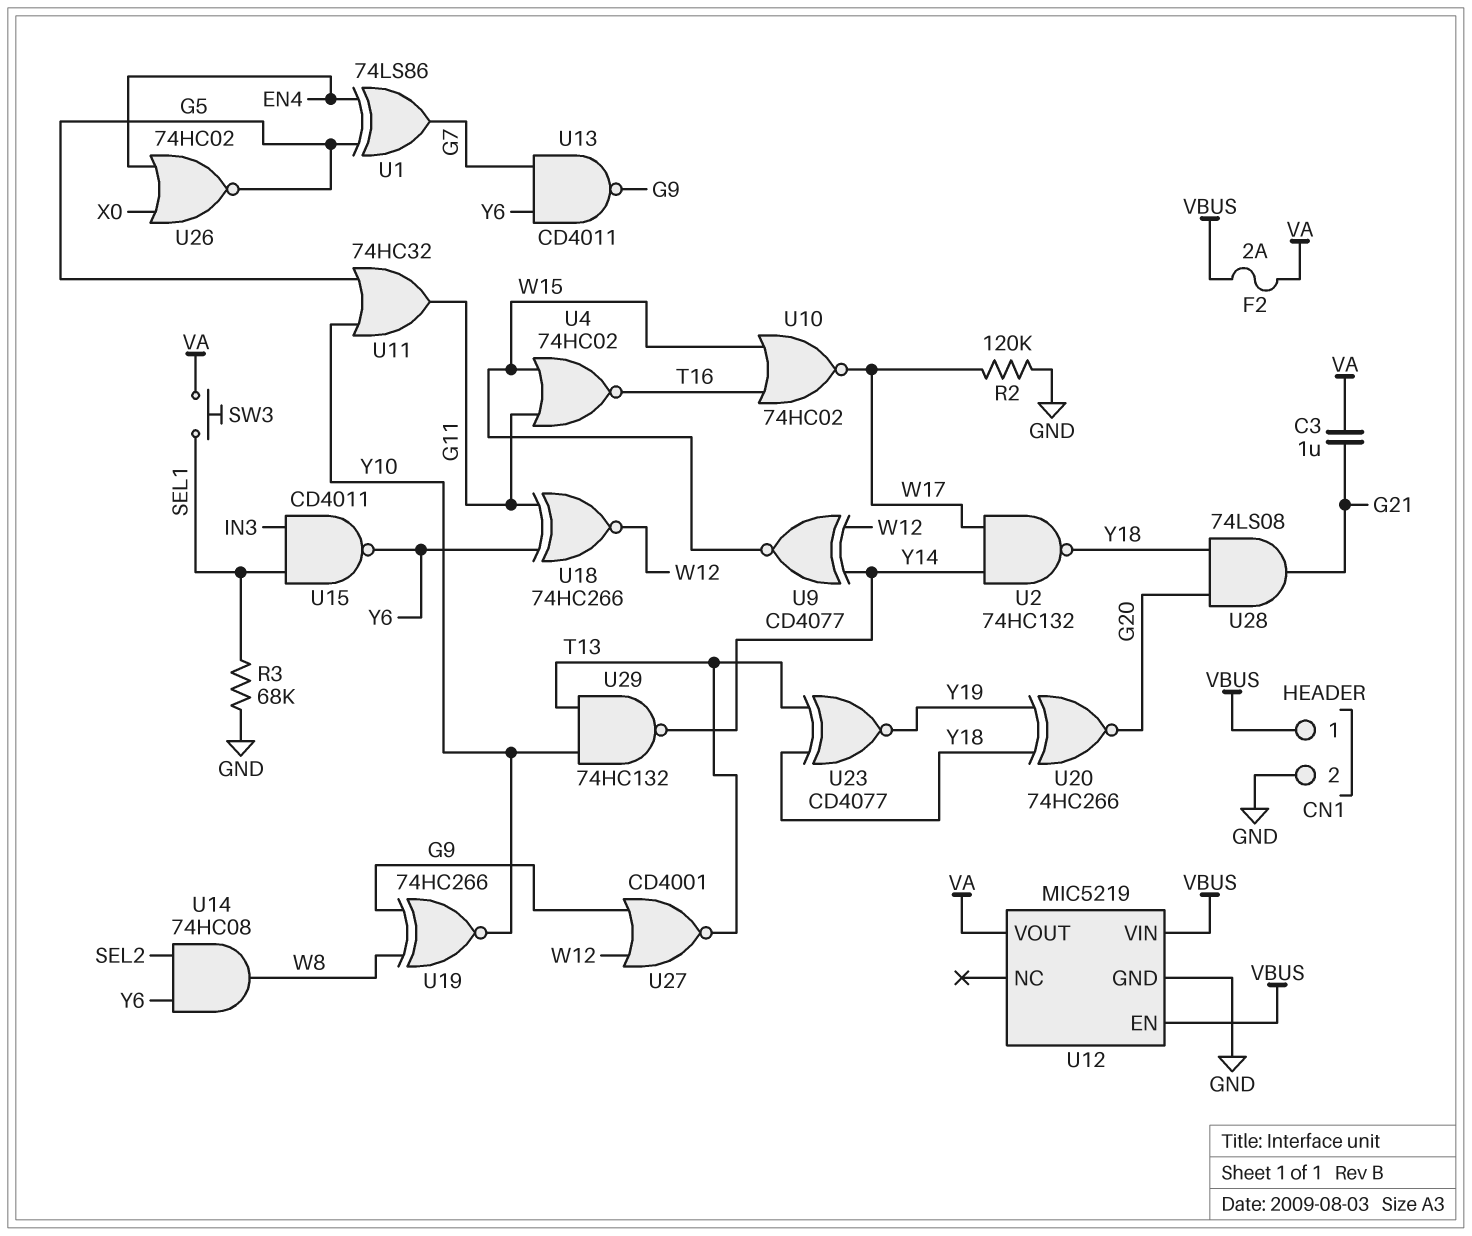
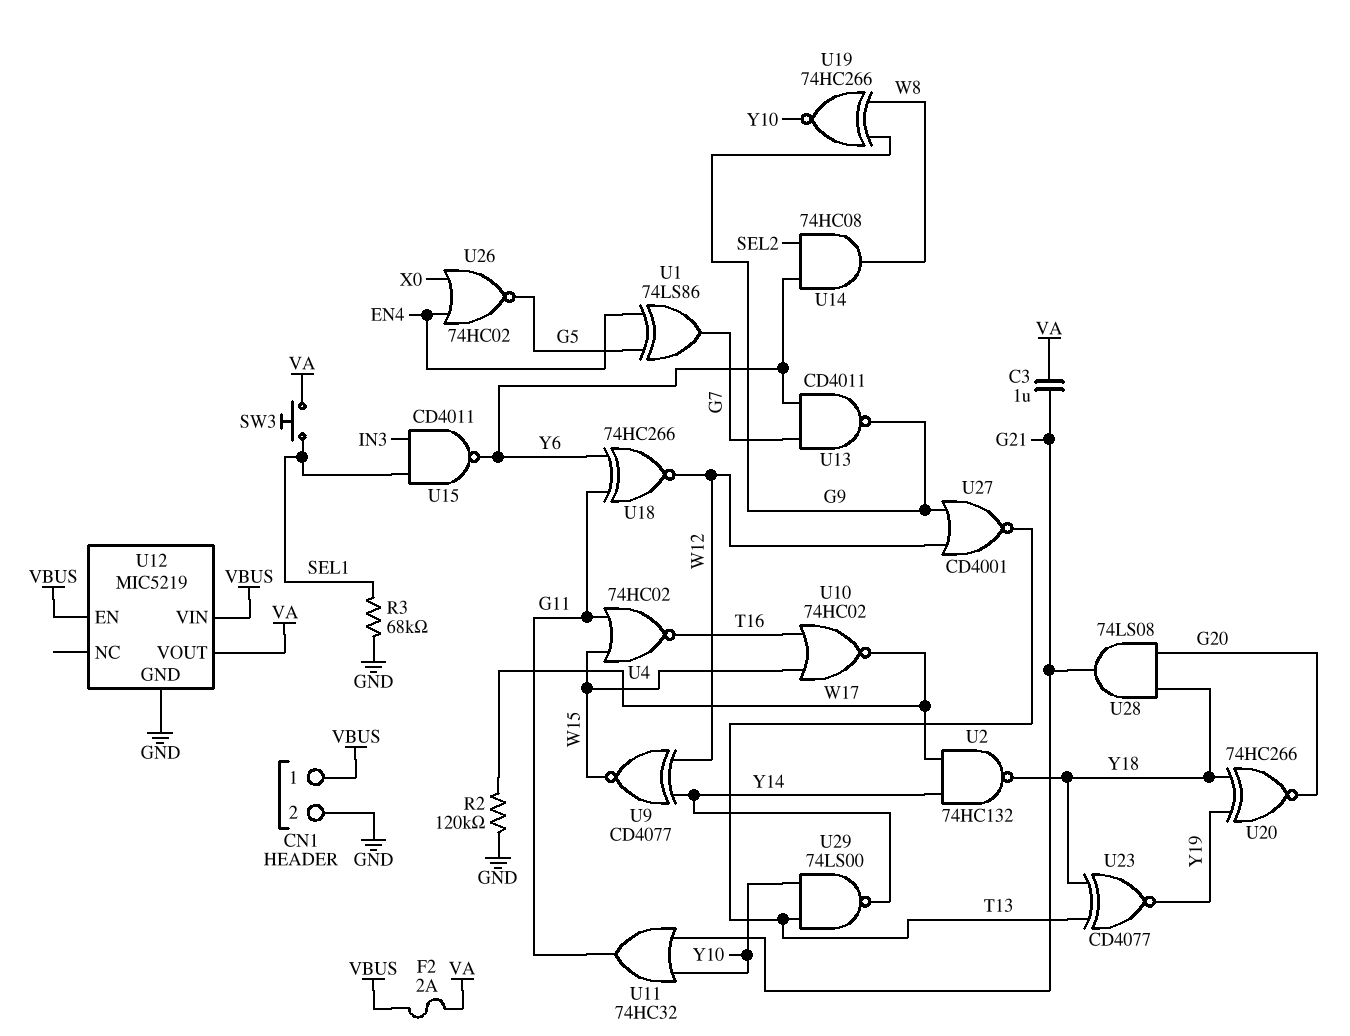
U11: OR 74HC32 (in G5, in Y10, out G11) -> OR 74HC32 (in G21, in Y10, out G11)
U29: NAND 74HC132 (in T13, in Y10, out Y14) -> NAND 74LS00 (in T13, in Y10, out Y14)

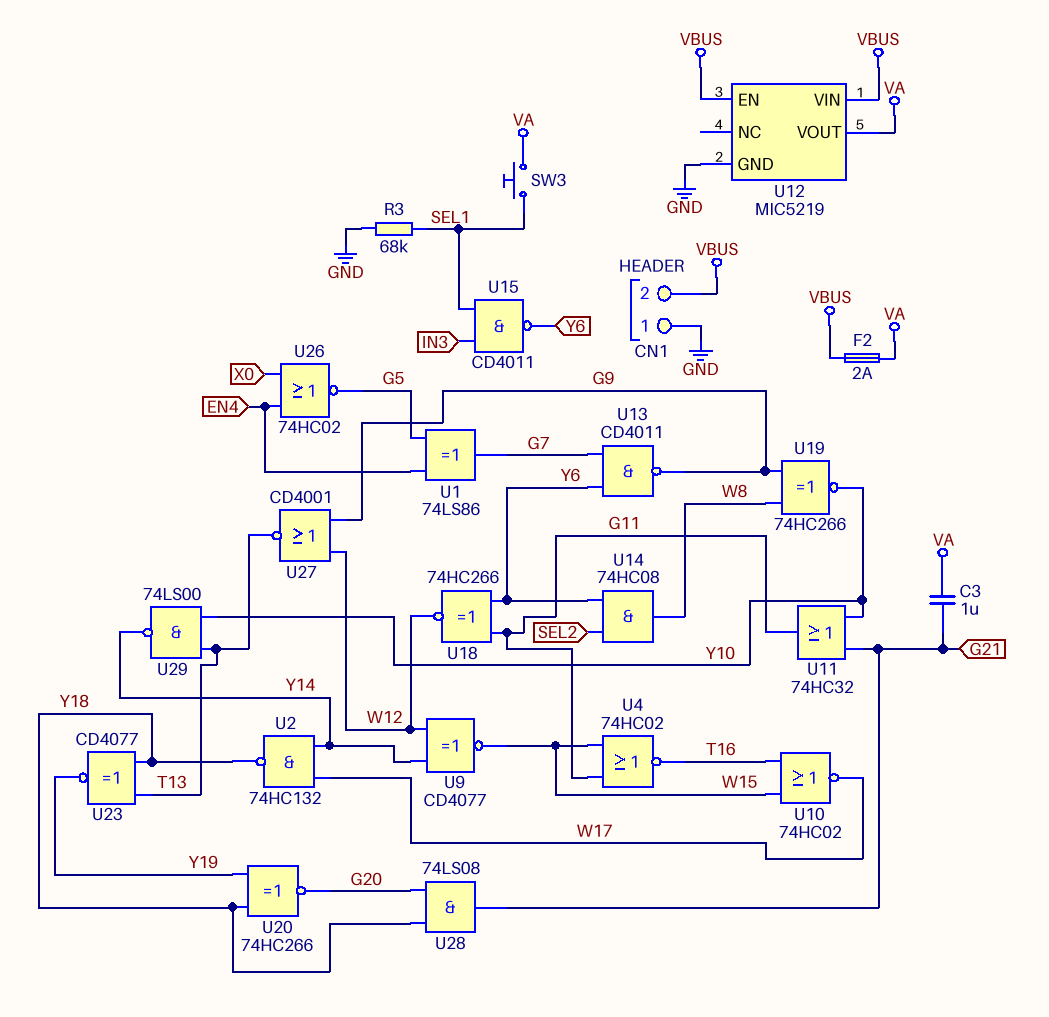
CN1 pin 1: VBUS -> GND
CN1 pin 2: GND -> VBUS
R2: 120k (GND, W17) -> none

